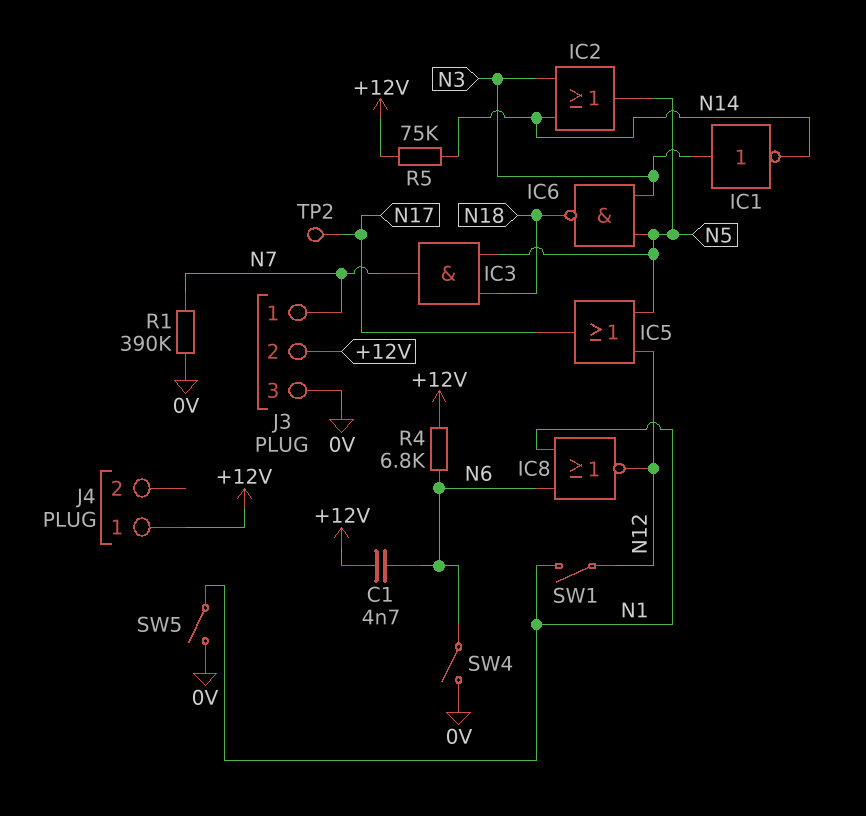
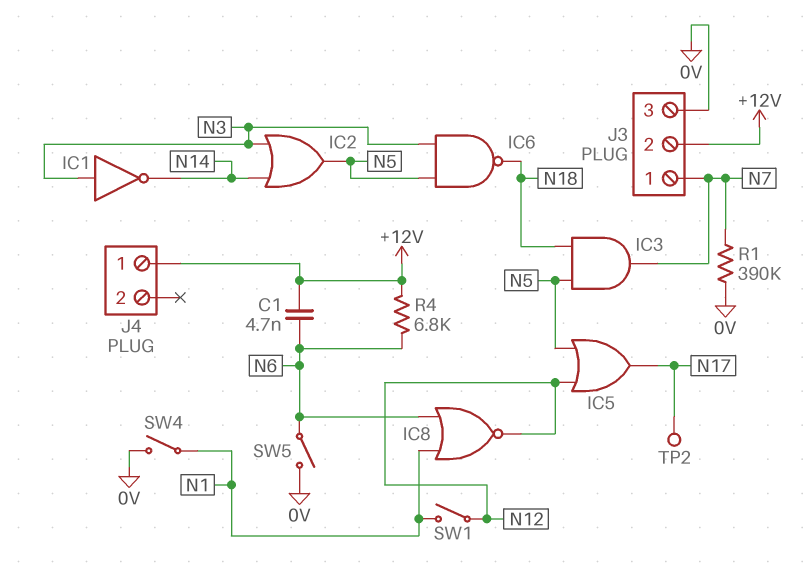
R5: 75k (+12V, N14) -> none
SW4: switch (0V, N6) -> switch (0V, N1)
SW5: switch (0V, N1) -> switch (0V, N6)

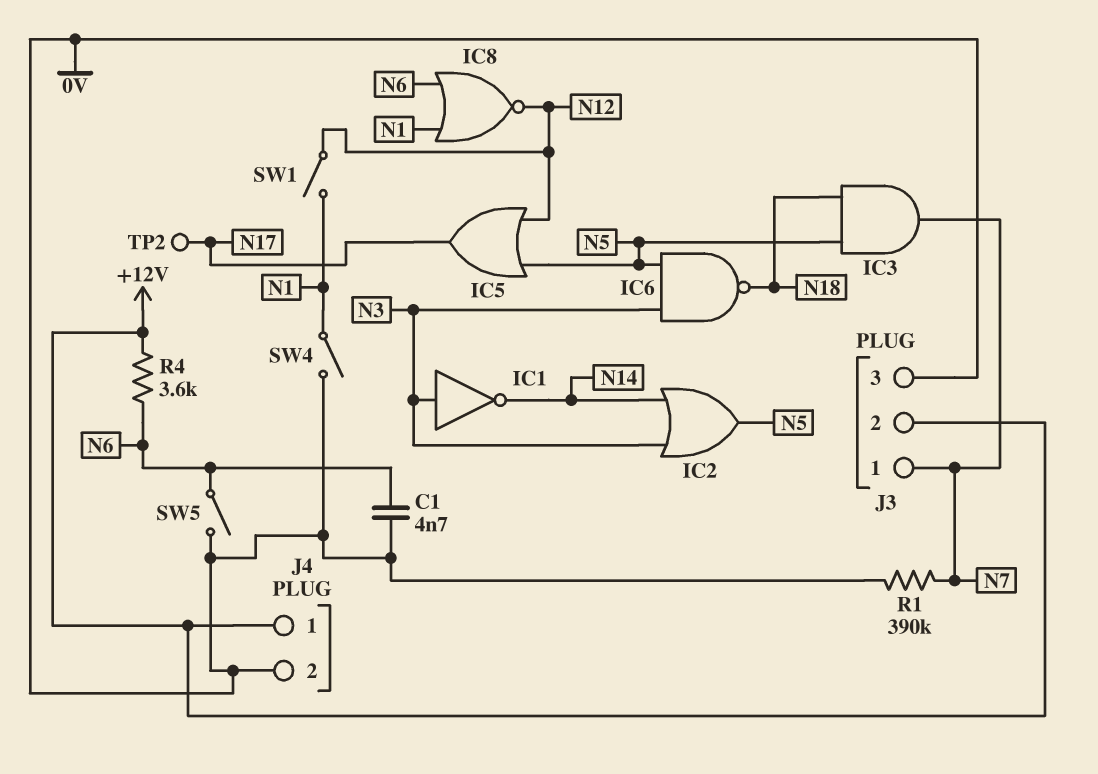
C1: 4.7nF (+12V, N6) -> 4.7nF (0V, N6)
J4 pin 2: none -> 0V
R4: 6.8k (+12V, N6) -> 3.6k (+12V, N6)

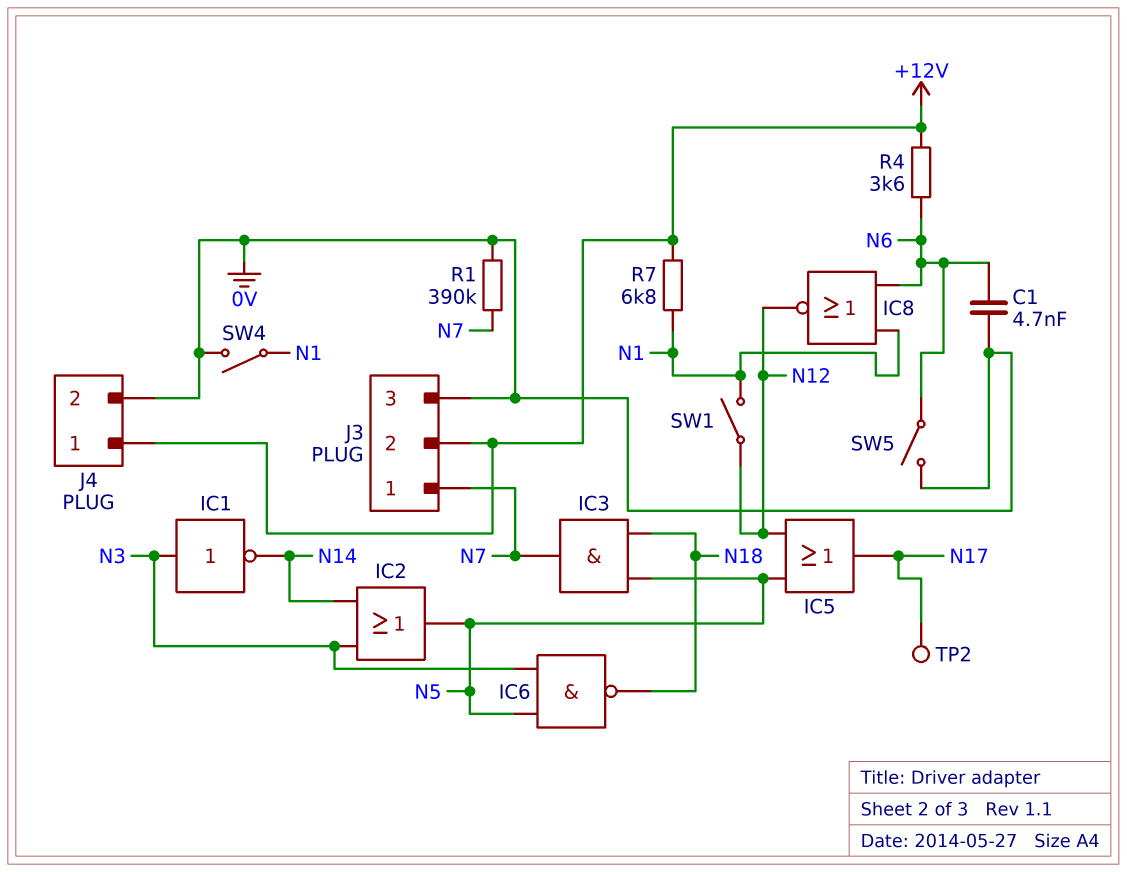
R7: none -> 6.8k (+12V, N1)

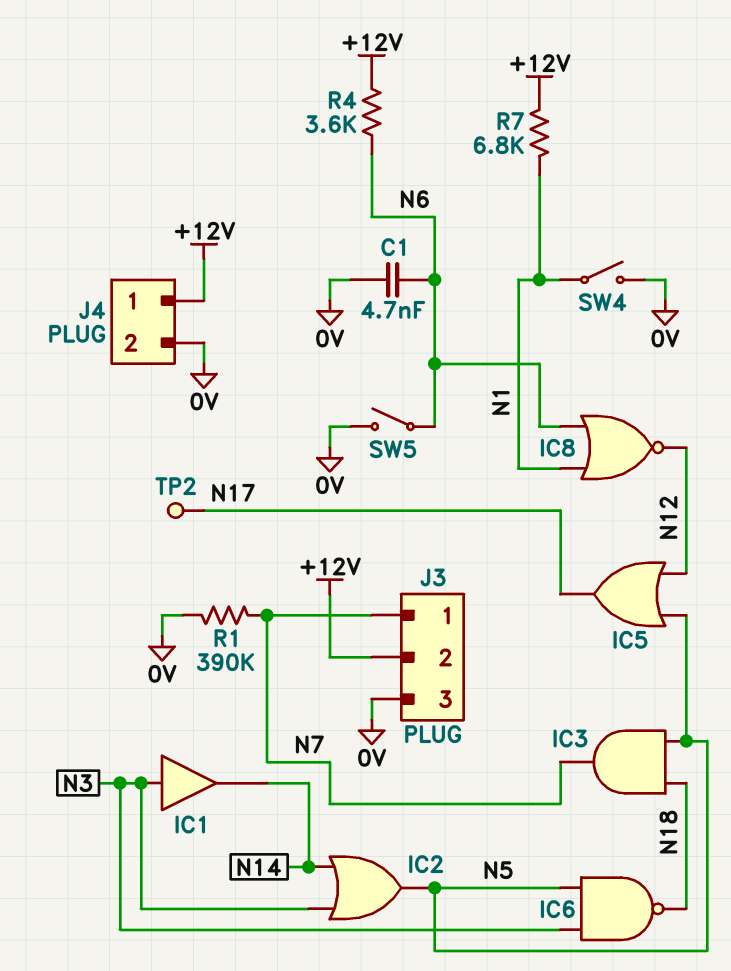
IC1: NOT (in N3, out N14) -> buffer (in N3, out N14)
SW1: switch (N1, N12) -> none

